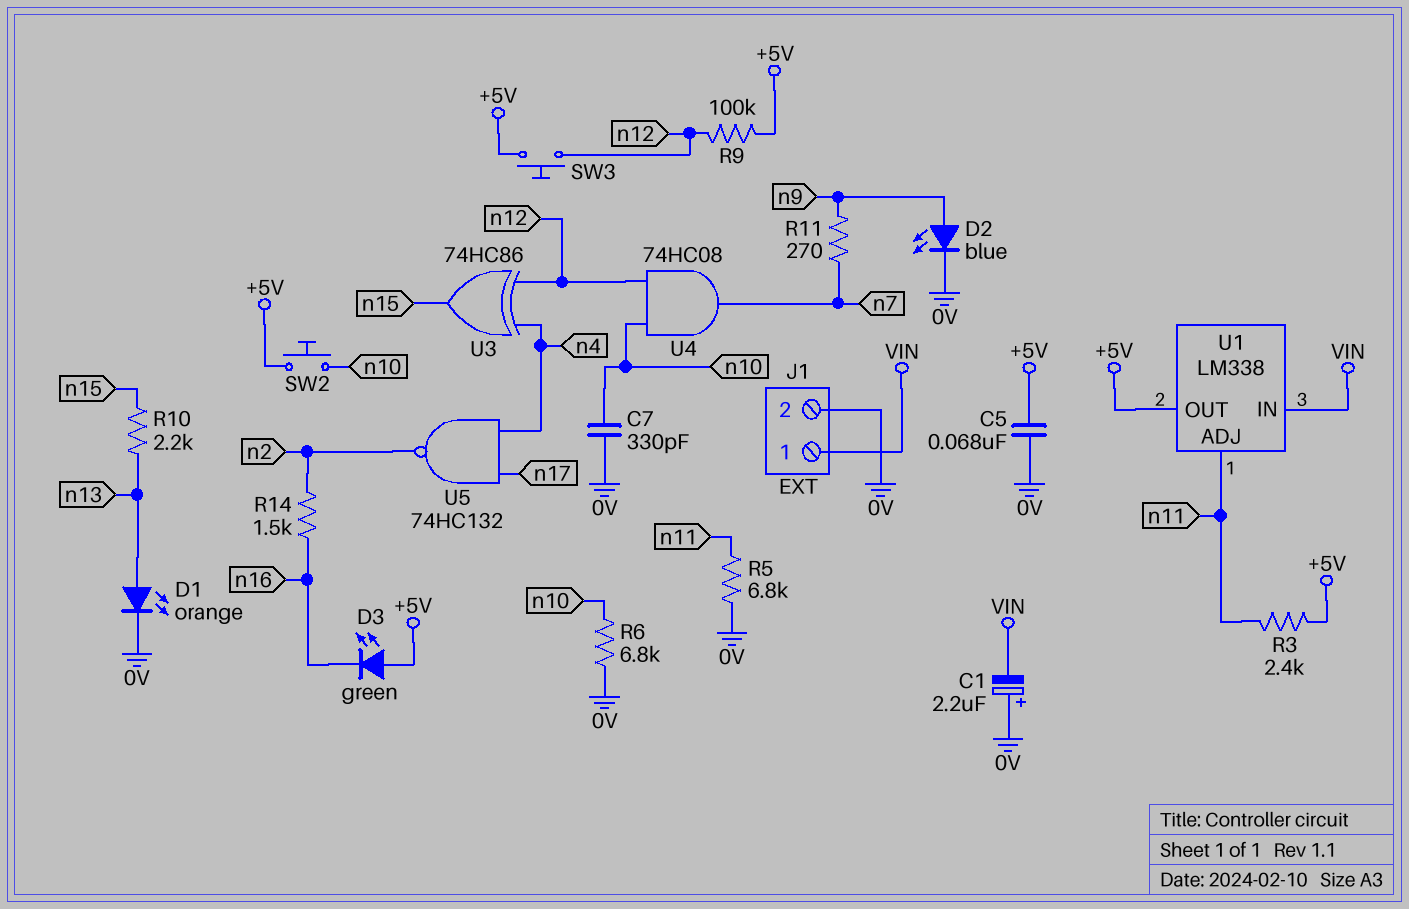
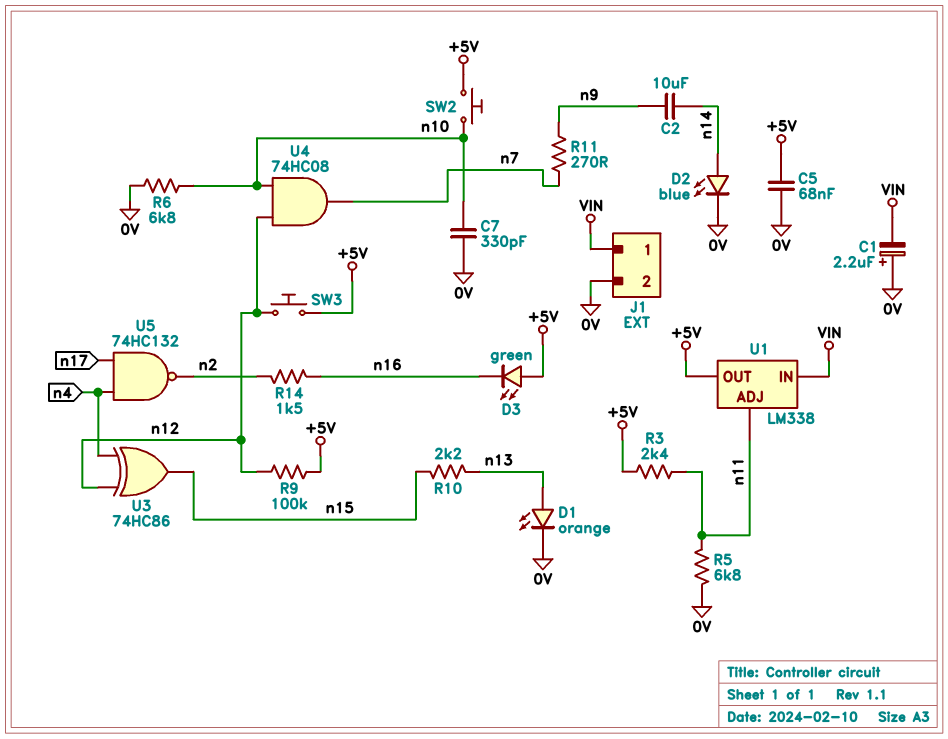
C2: none -> 10uF (n9, n14)
D2: LED blue (A n9, K 0V) -> LED blue (A n14, K 0V)

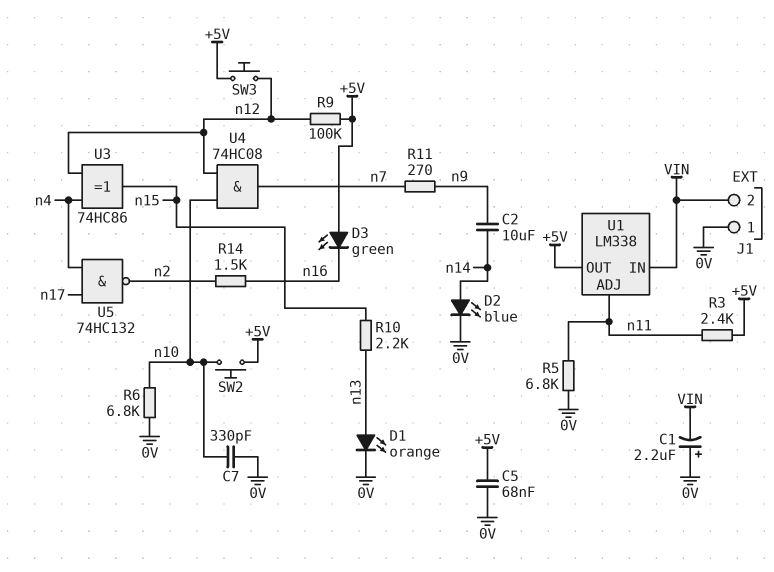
J1 pin 1: VIN -> 0V
J1 pin 2: 0V -> VIN

